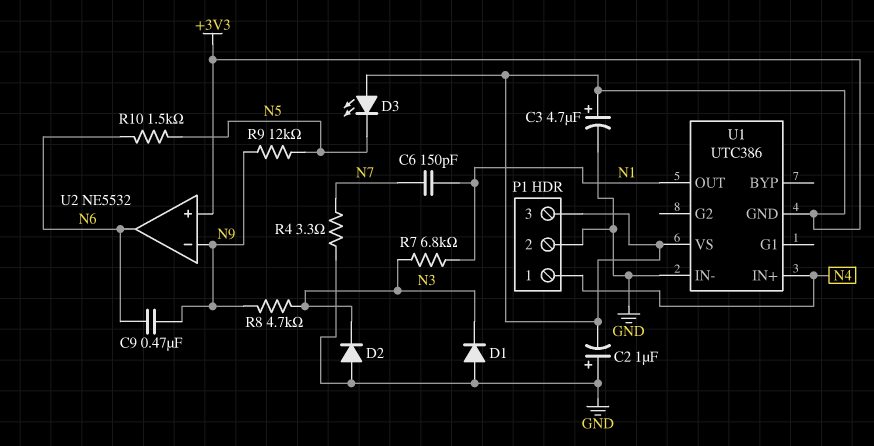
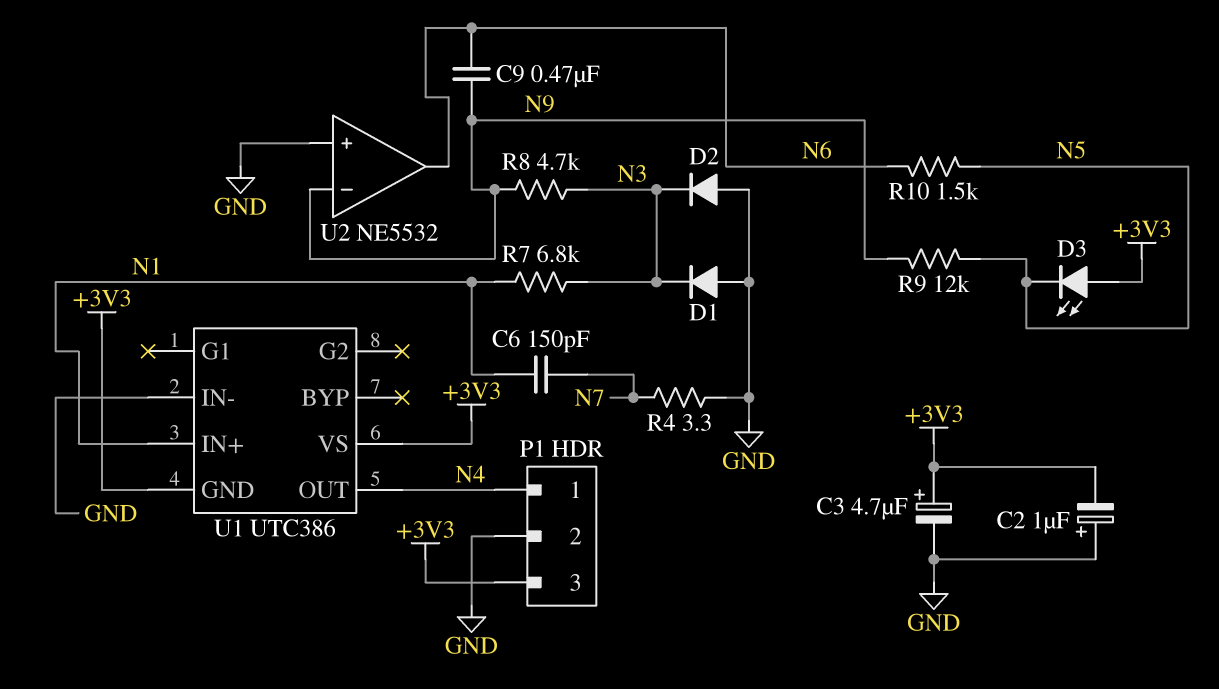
U1 pin IN+: N4 -> N1
U1 pin OUT: N1 -> N4
U2 pin in+: +3V3 -> GND

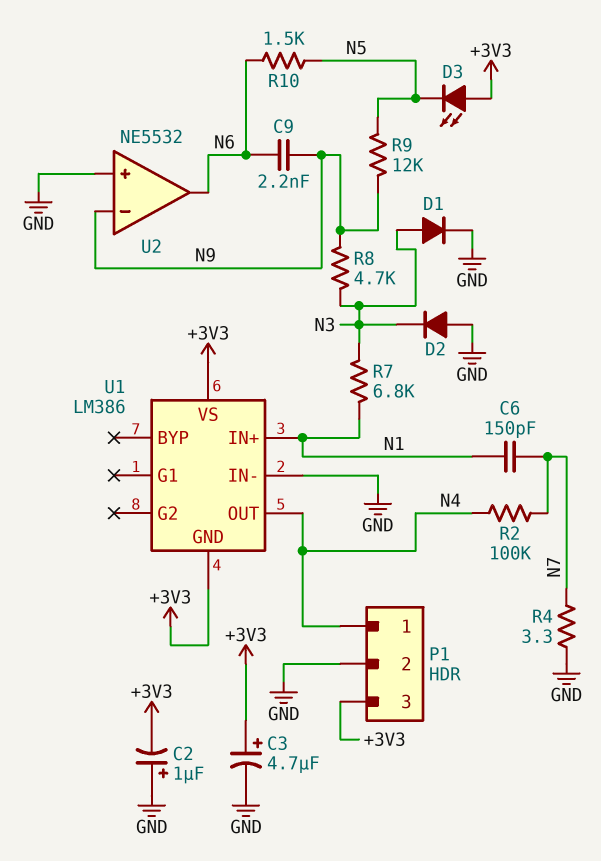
C9: 470nF (N6, N9) -> 2.2nF (N6, N9)
D1: diode (A GND, K N3) -> diode (A N3, K GND)
R2: none -> 100k (N4, N7)
U1: UTC386 -> LM386

